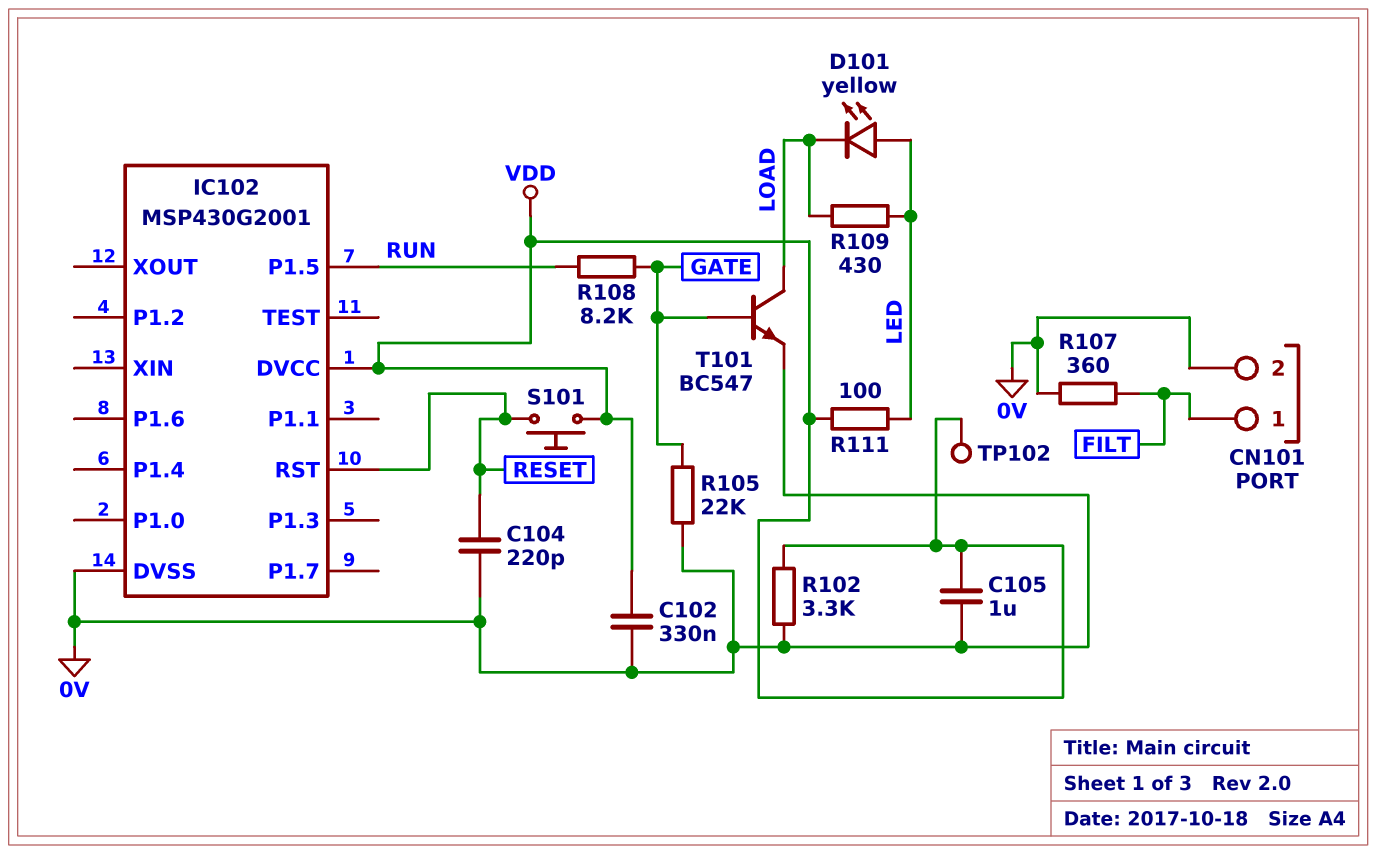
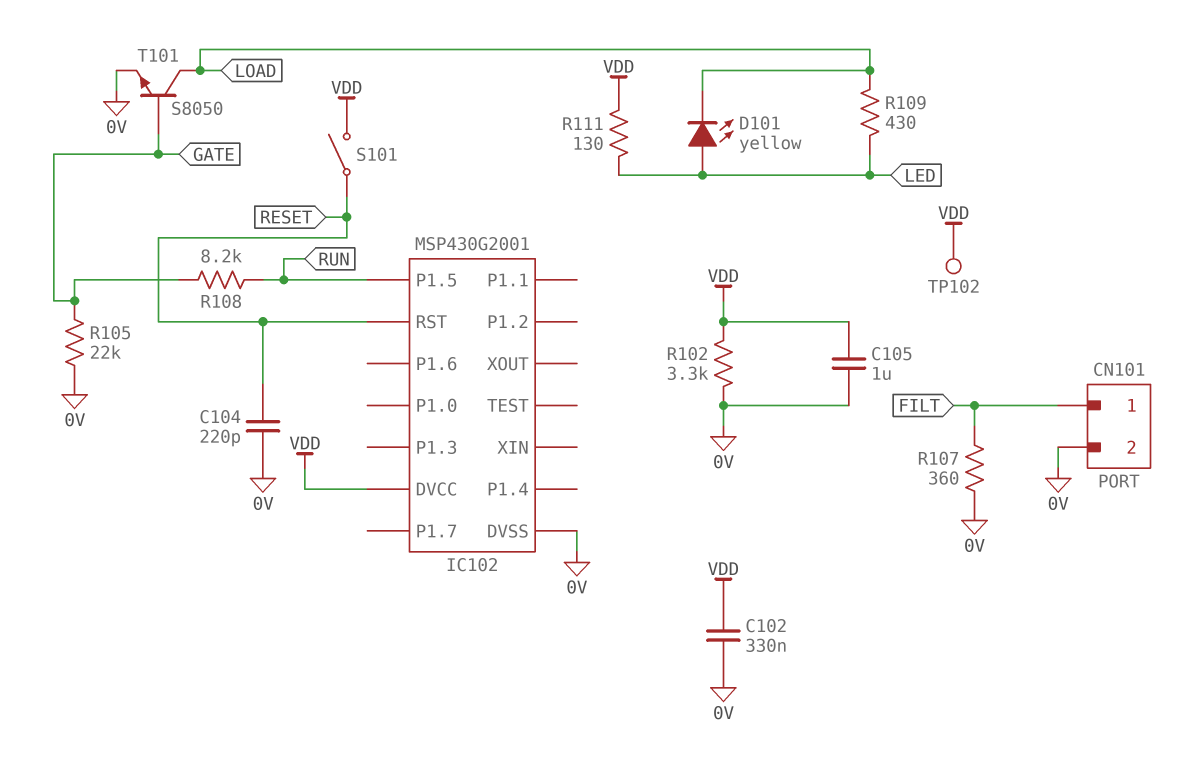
R111: 100 (LED, VDD) -> 130 (LED, VDD)
S101: button (RESET, VDD) -> switch (RESET, VDD)
T101: NPN BC547 (B GATE, C LOAD, E 0V) -> NPN S8050 (B GATE, C LOAD, E 0V)

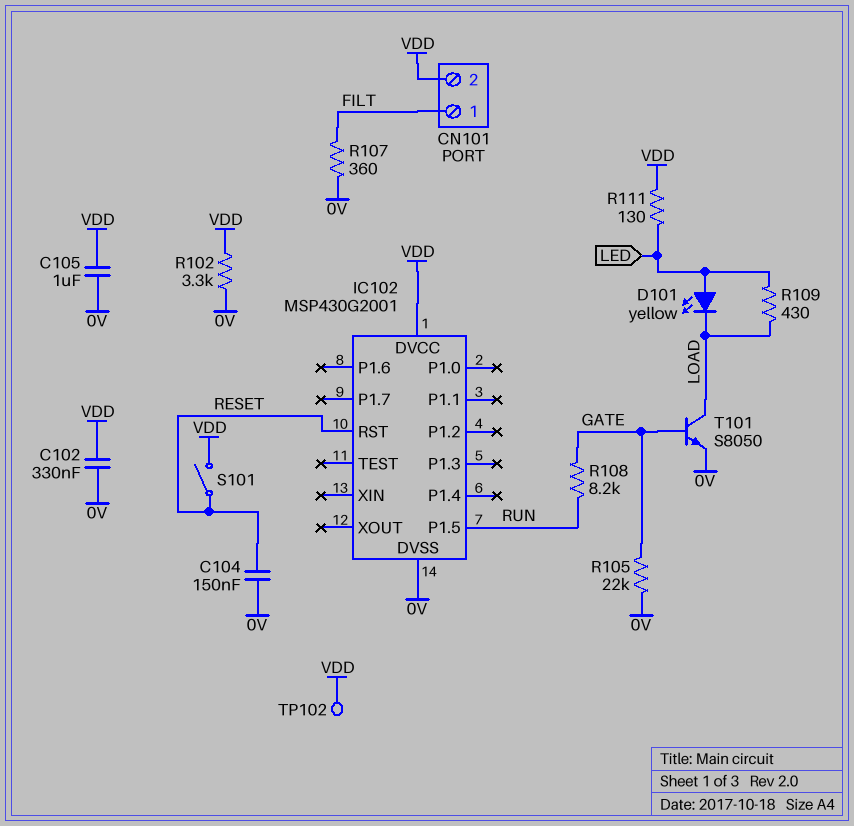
C104: 220pF (0V, RESET) -> 150nF (0V, RESET)
CN101 pin 2: 0V -> VDD

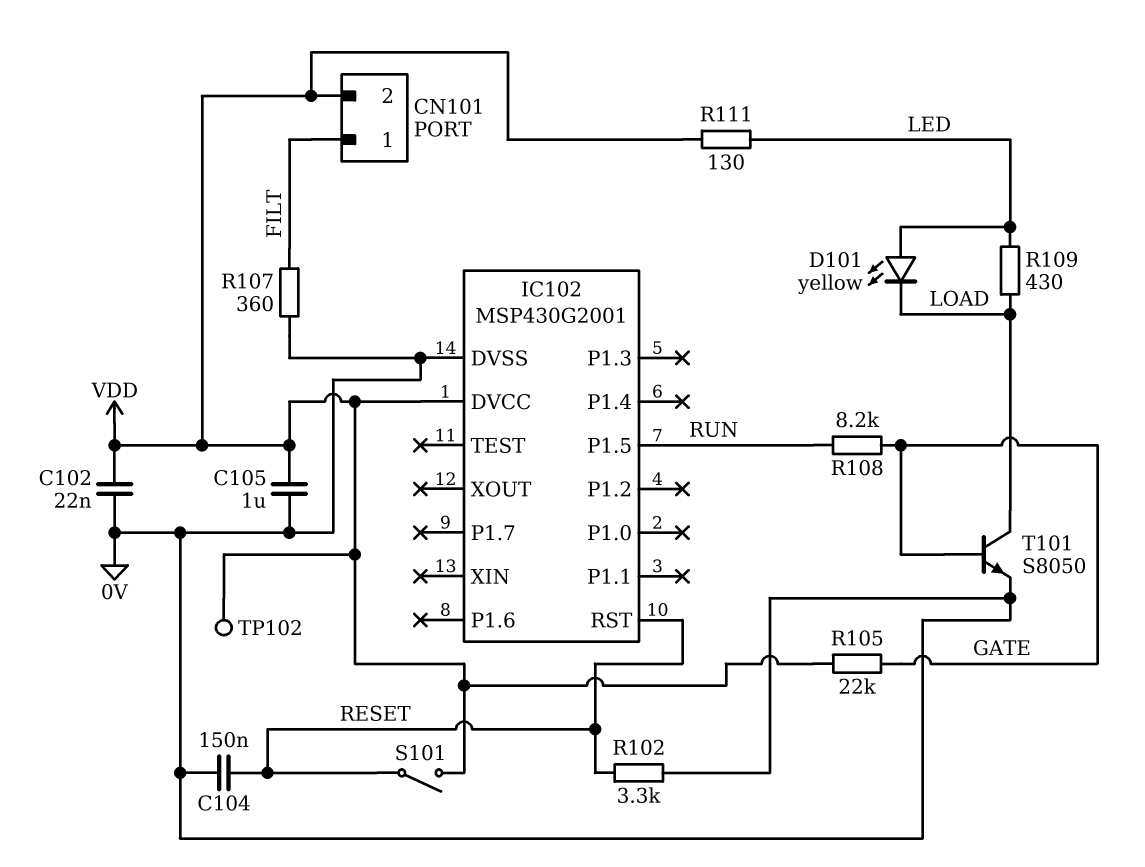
C102: 330nF (0V, VDD) -> 22nF (0V, VDD)
R102: 3.3k (0V, VDD) -> 3.3k (0V, RESET)
R105: 22k (0V, GATE) -> 22k (GATE, VDD)

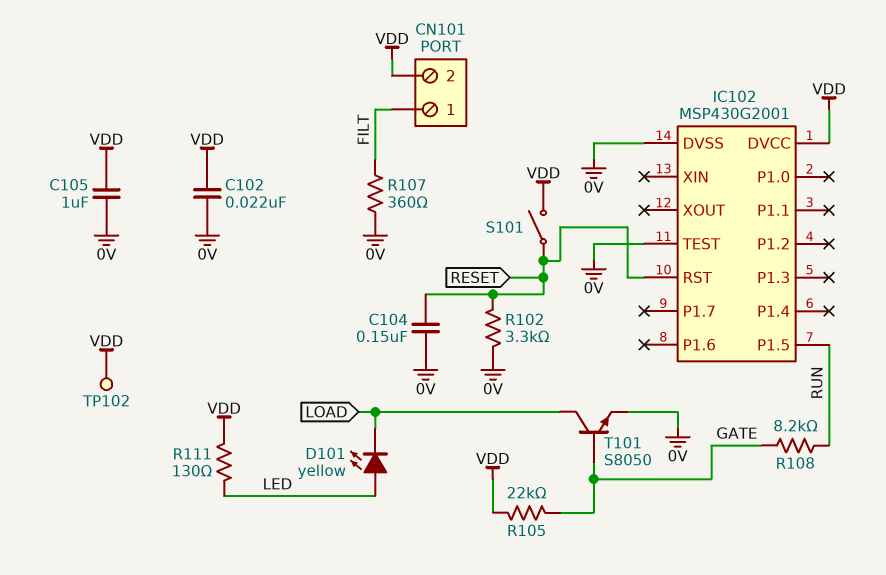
IC102 pin TEST: none -> 0V
R109: 430 (LED, LOAD) -> none

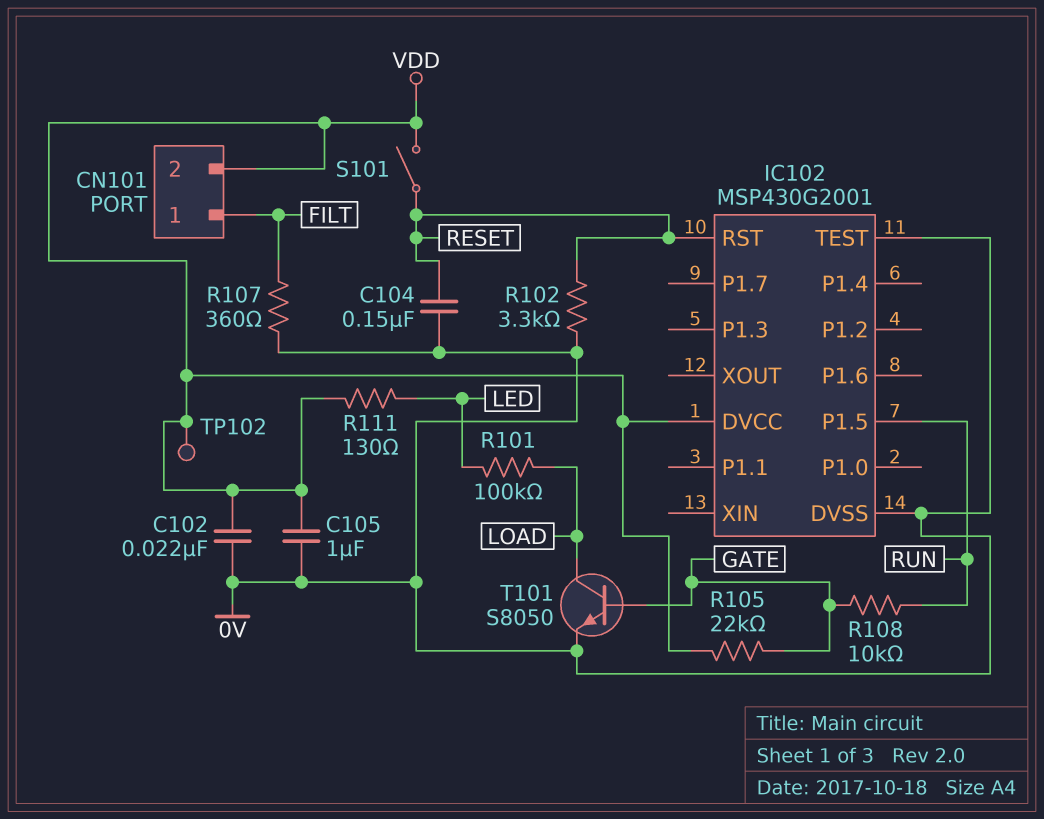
D101: LED yellow (A LED, K LOAD) -> none
R101: none -> 100k (LED, LOAD)
R108: 8.2k (GATE, RUN) -> 10k (GATE, RUN)

